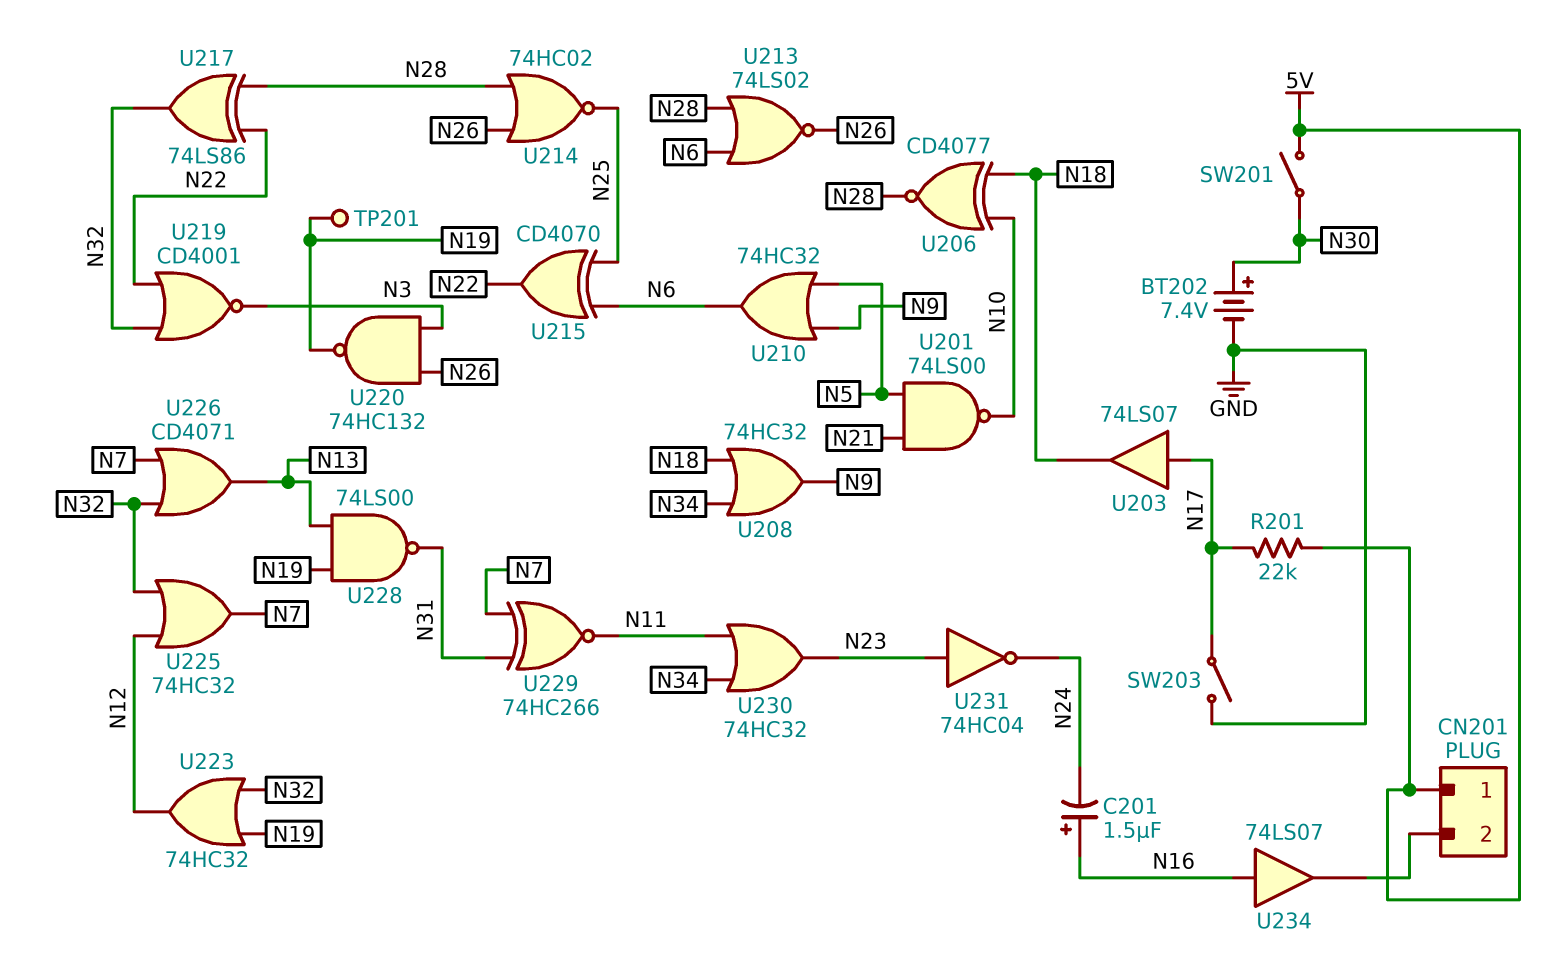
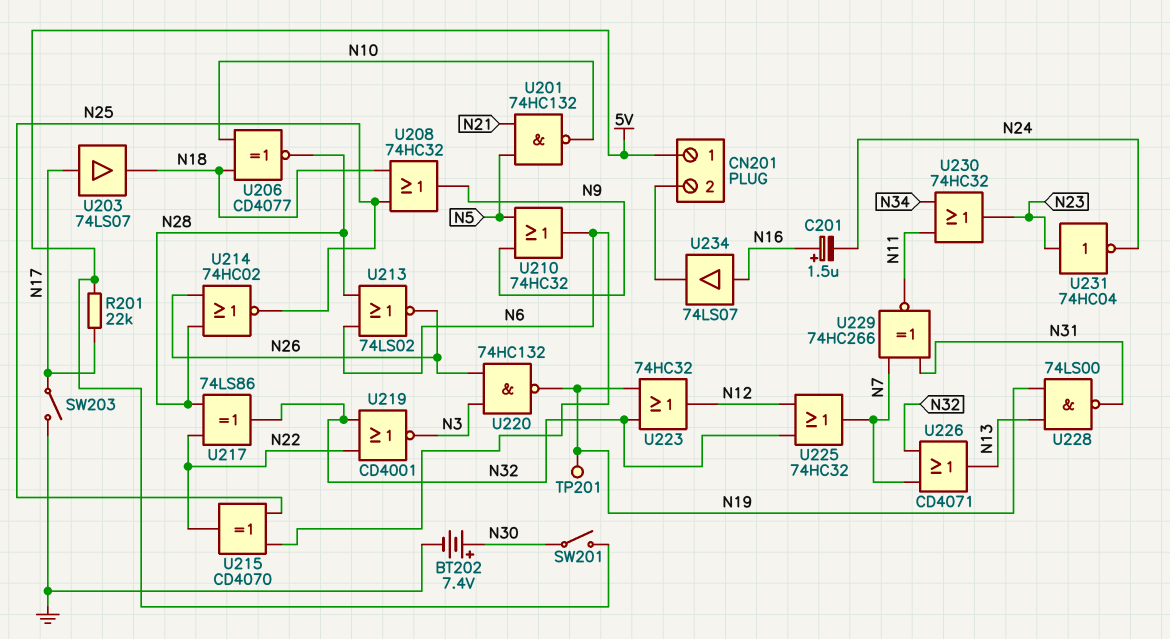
U201: NAND 74LS00 (in N5, in N21, out N10) -> NAND 74HC132 (in N5, in N21, out N10)
U208: OR 74HC32 (in N18, in N34, out N9) -> OR 74HC32 (in N18, in N25, out N9)

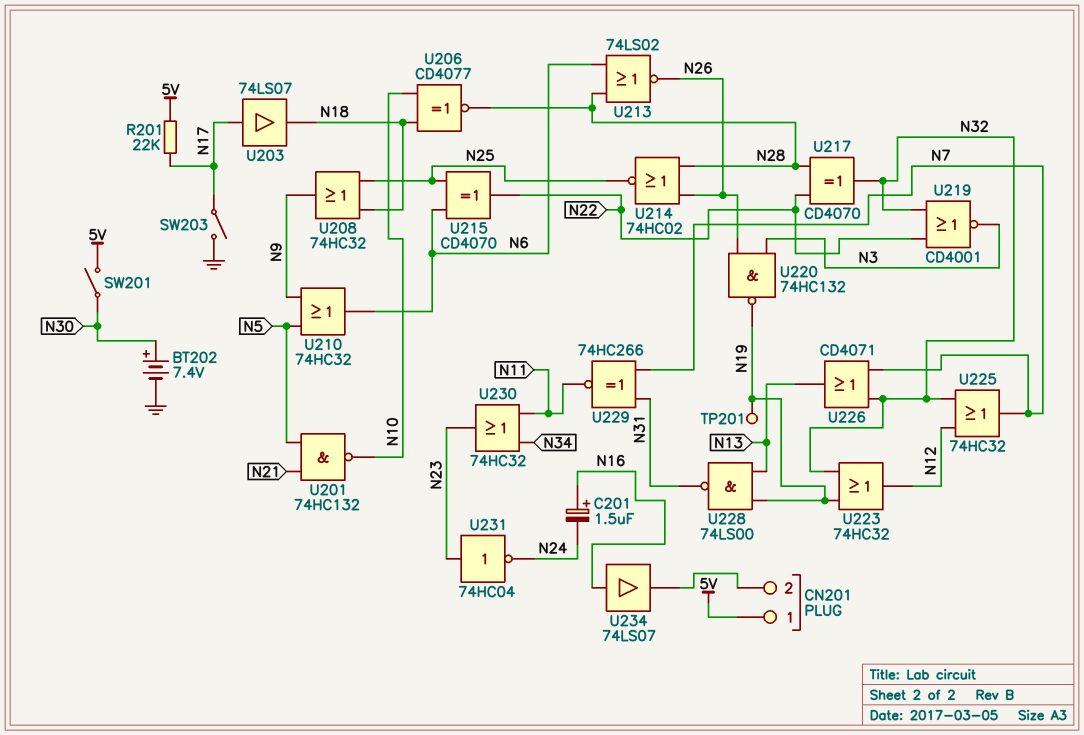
U217: XOR 74LS86 (in N22, in N28, out N32) -> XOR CD4070 (in N22, in N28, out N32)

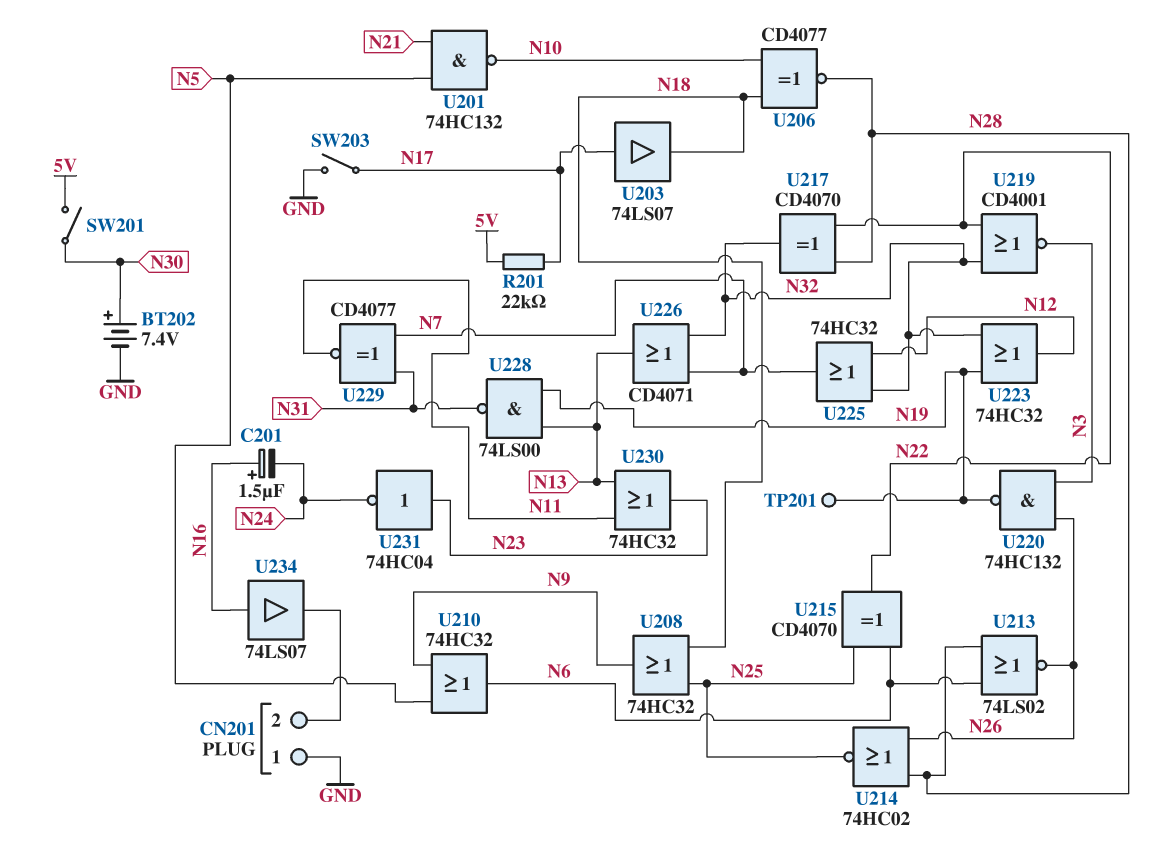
CN201 pin 1: 5V -> GND
U229: XNOR 74HC266 (in N7, in N31, out N11) -> XNOR CD4077 (in N7, in N31, out N11)
U230: OR 74HC32 (in N11, in N34, out N23) -> OR 74HC32 (in N11, in N13, out N23)

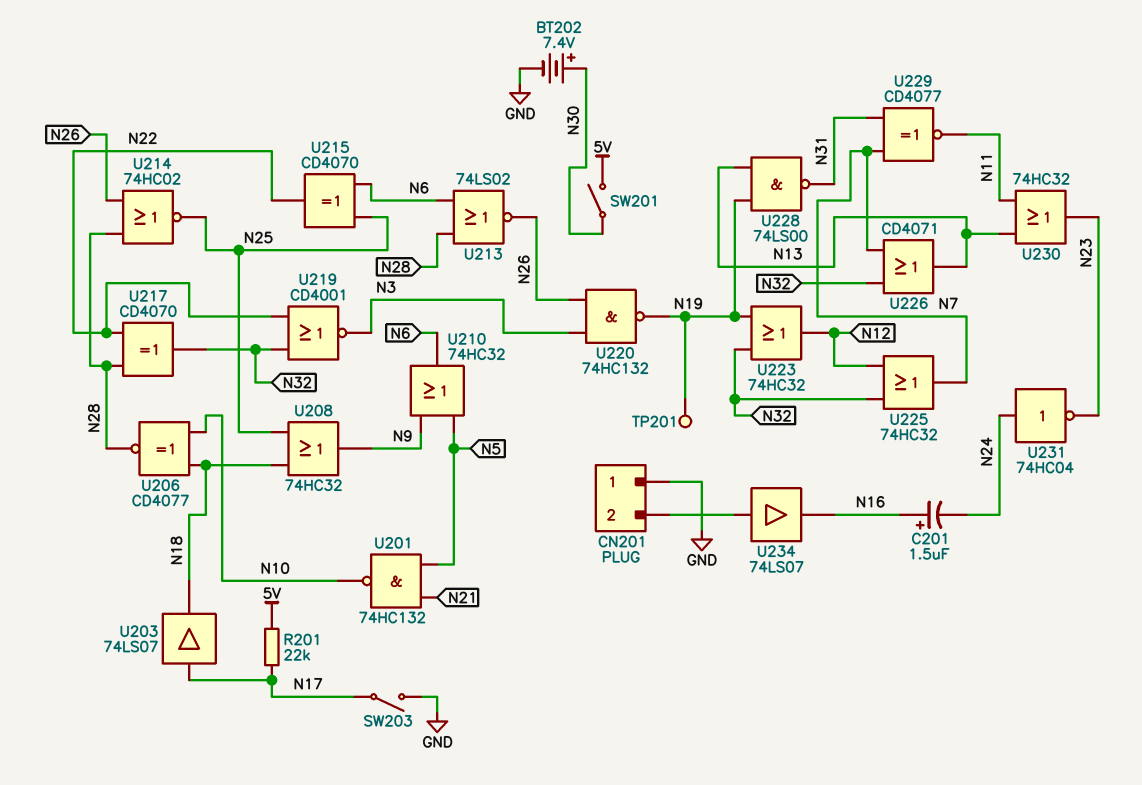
U231: NOT 74HC04 (in N23, out N24) -> NOT 74HC04 (in N24, out N23)
U234: buffer 74LS07 (in N16, out CN201/2) -> buffer 74LS07 (in CN201/2, out N16)

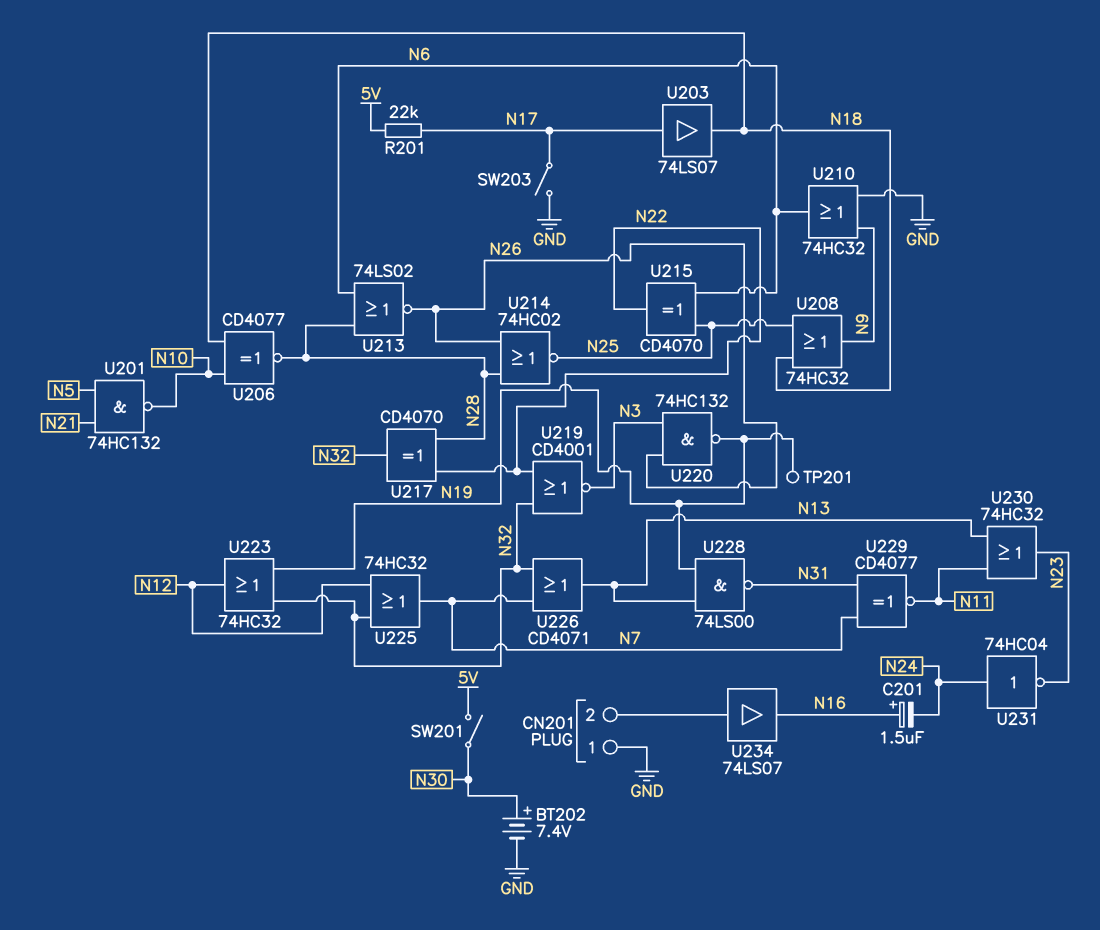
U210: OR 74HC32 (in N5, in N9, out N6) -> OR 74HC32 (in GND, in N9, out N6)

